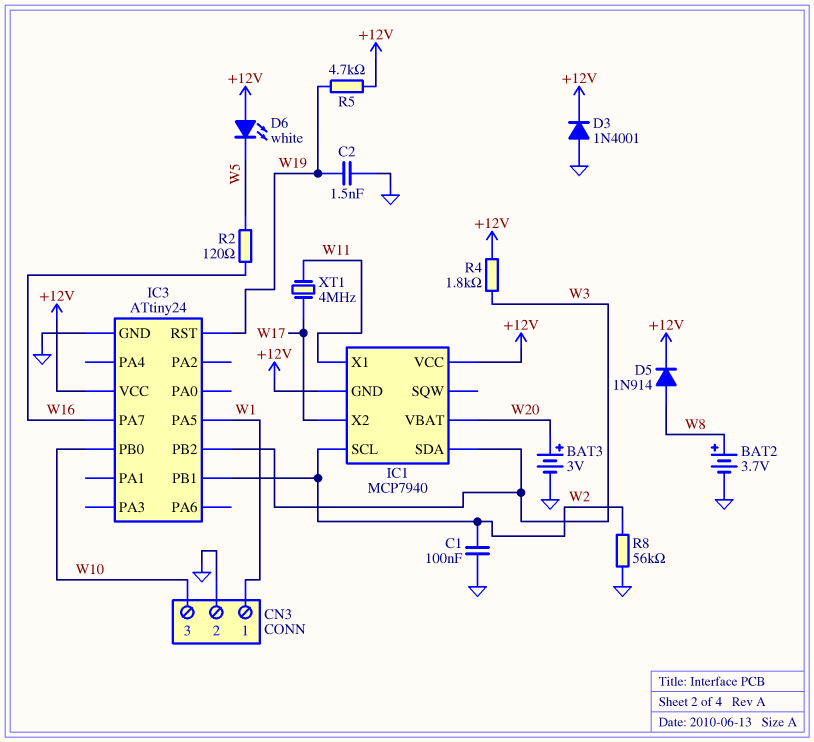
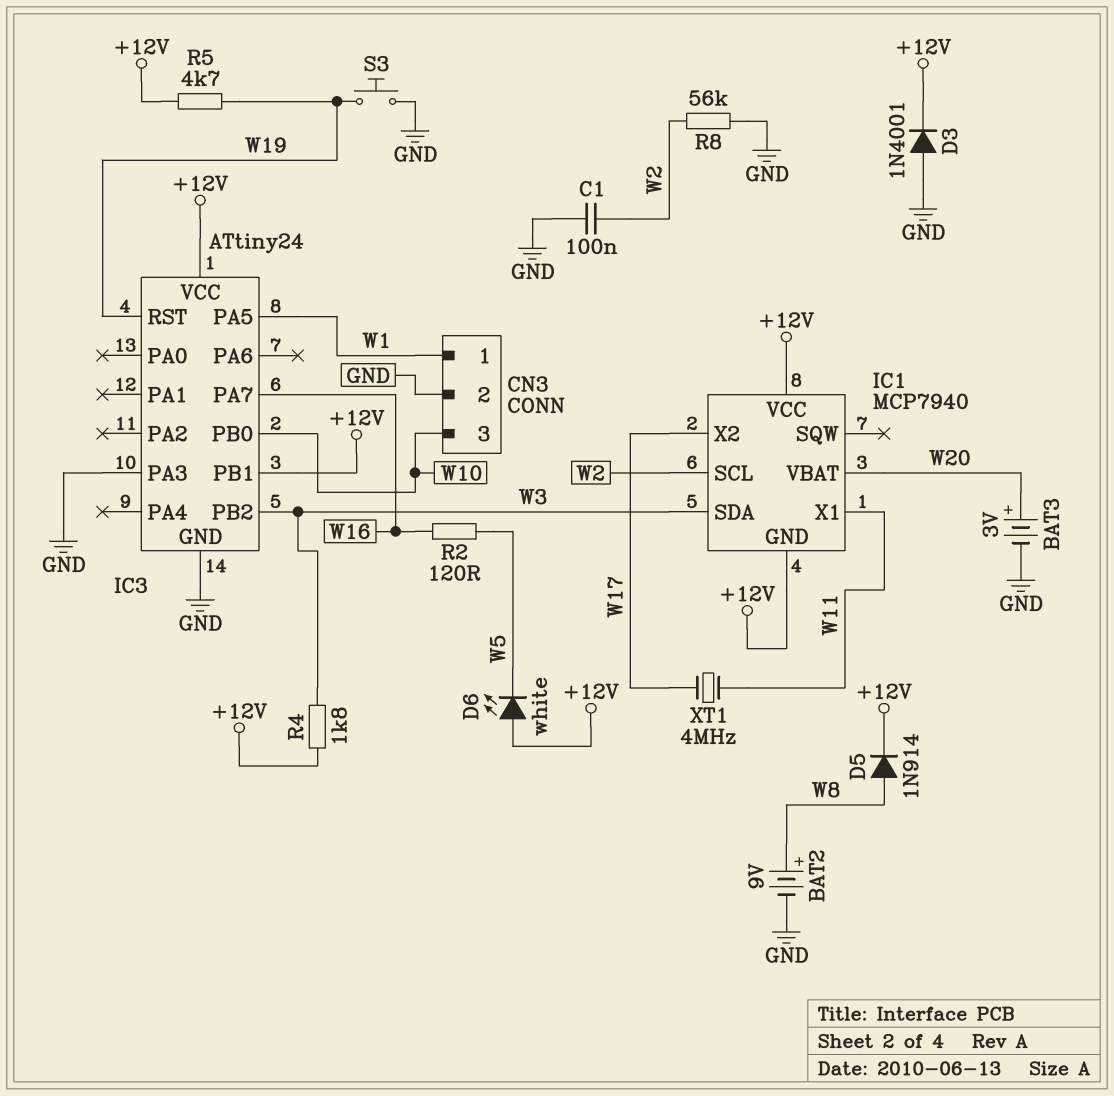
BAT2: 3.7V (plus W8, minus GND) -> 9V (plus W8, minus GND)
C2: 1.5nF (GND, W19) -> none
IC3 pin PA3: none -> GND
IC3 pin PB1: W2 -> +12V
S3: none -> button (GND, W19)

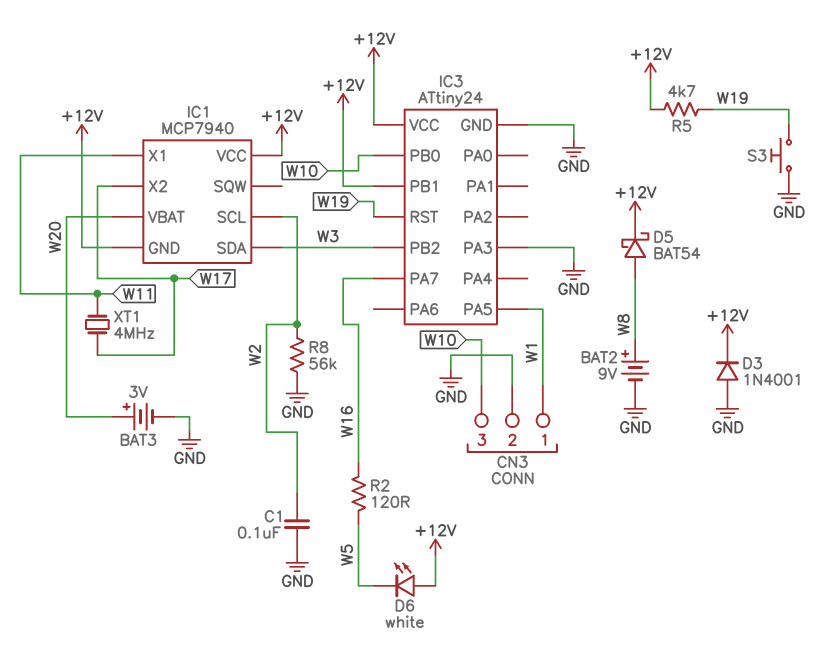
D5: diode 1N914 (A W8, K +12V) -> schottky BAT54 (A W8, K +12V)
R4: 1.8k (+12V, W3) -> none

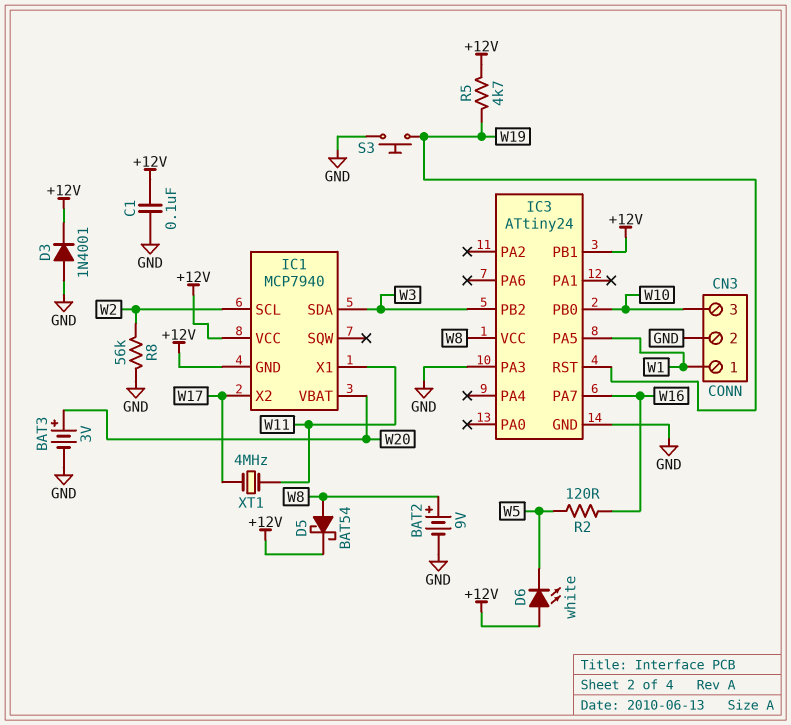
C1: 100nF (GND, W2) -> 100nF (+12V, GND)
IC3 pin VCC: +12V -> W8

